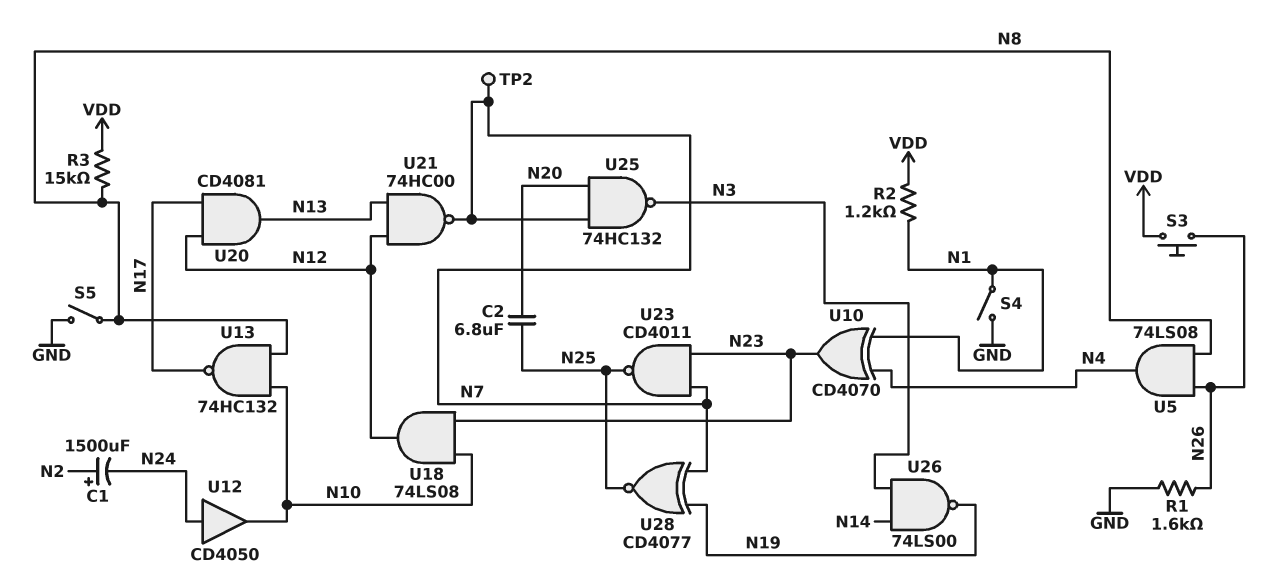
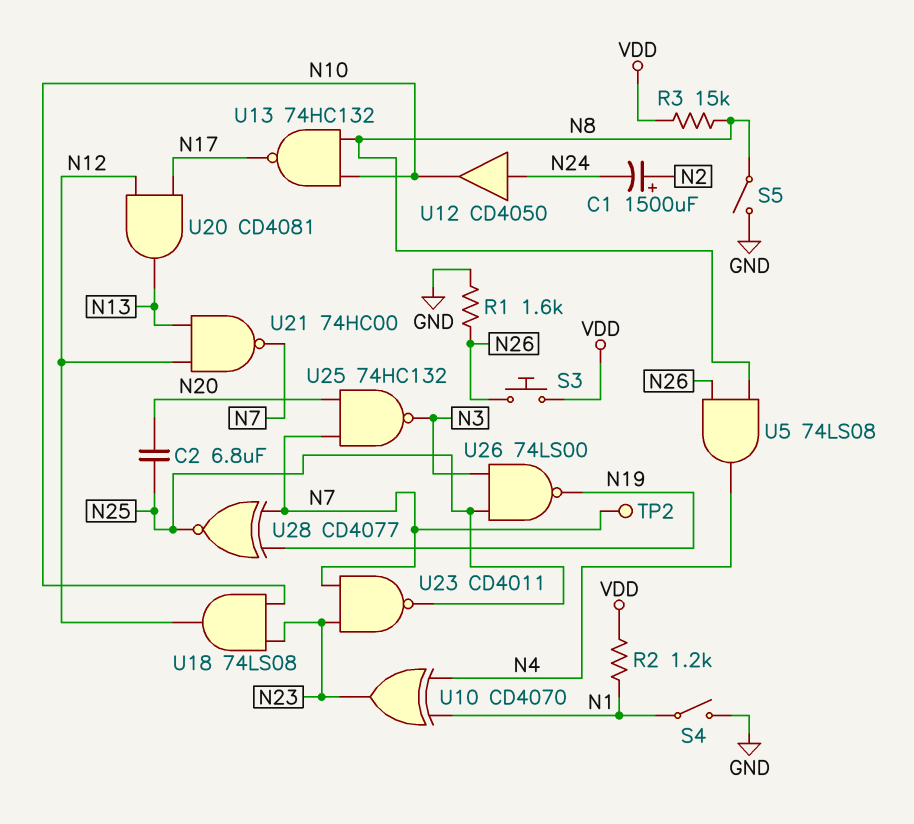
U26: NAND 74LS00 (in N3, in N14, out N19) -> NAND 74LS00 (in N3, in N25, out N19)

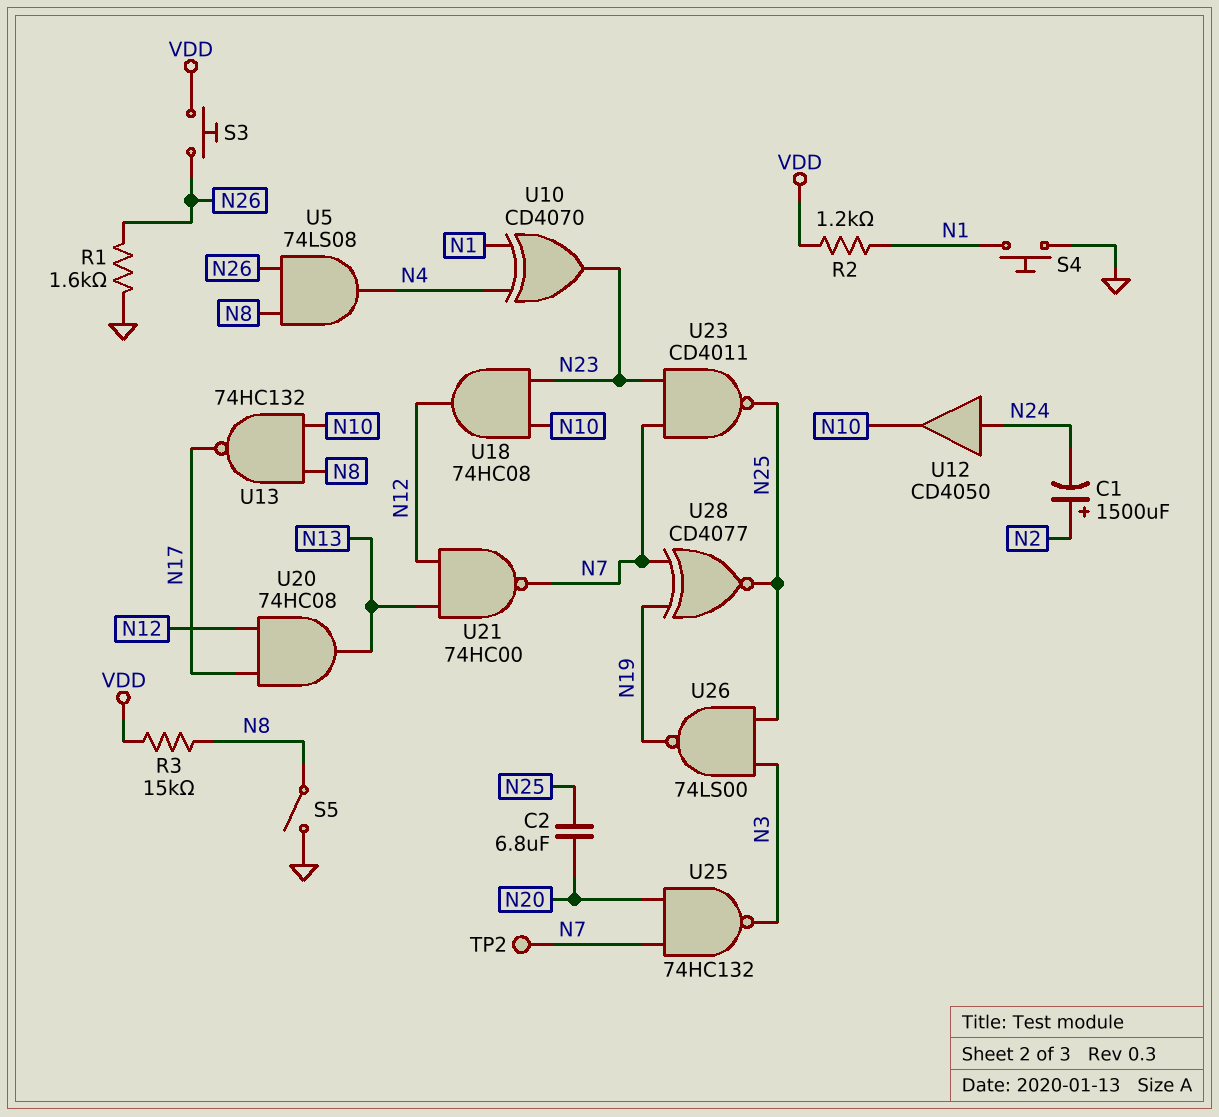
S4: switch (GND, N1) -> button (GND, N1)
U18: AND 74LS08 (in N10, in N23, out N12) -> AND 74HC08 (in N10, in N23, out N12)
U20: AND CD4081 (in N12, in N17, out N13) -> AND 74HC08 (in N12, in N17, out N13)

